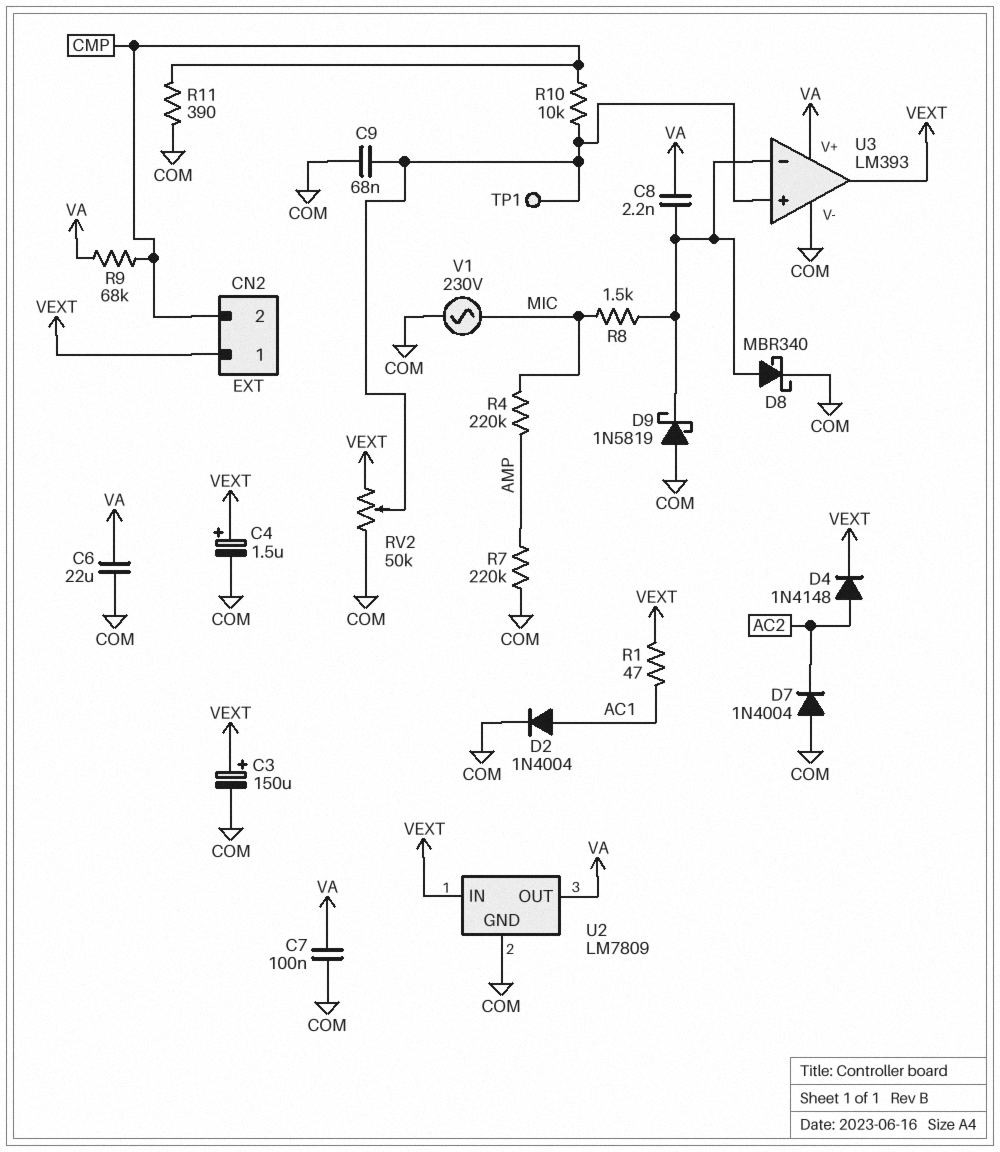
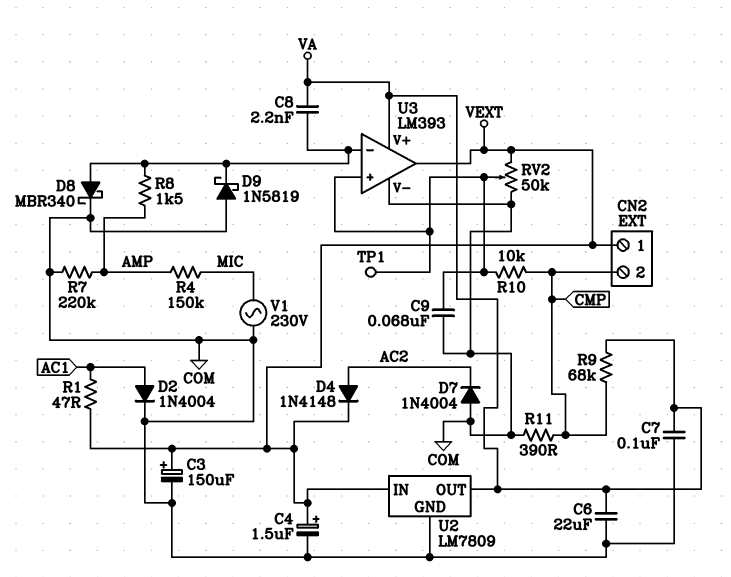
R4: 220k (AMP, MIC) -> 150k (AMP, MIC)
R8: 1.5k (MIC, U3/in-) -> 1.5k (AMP, U3/in-)

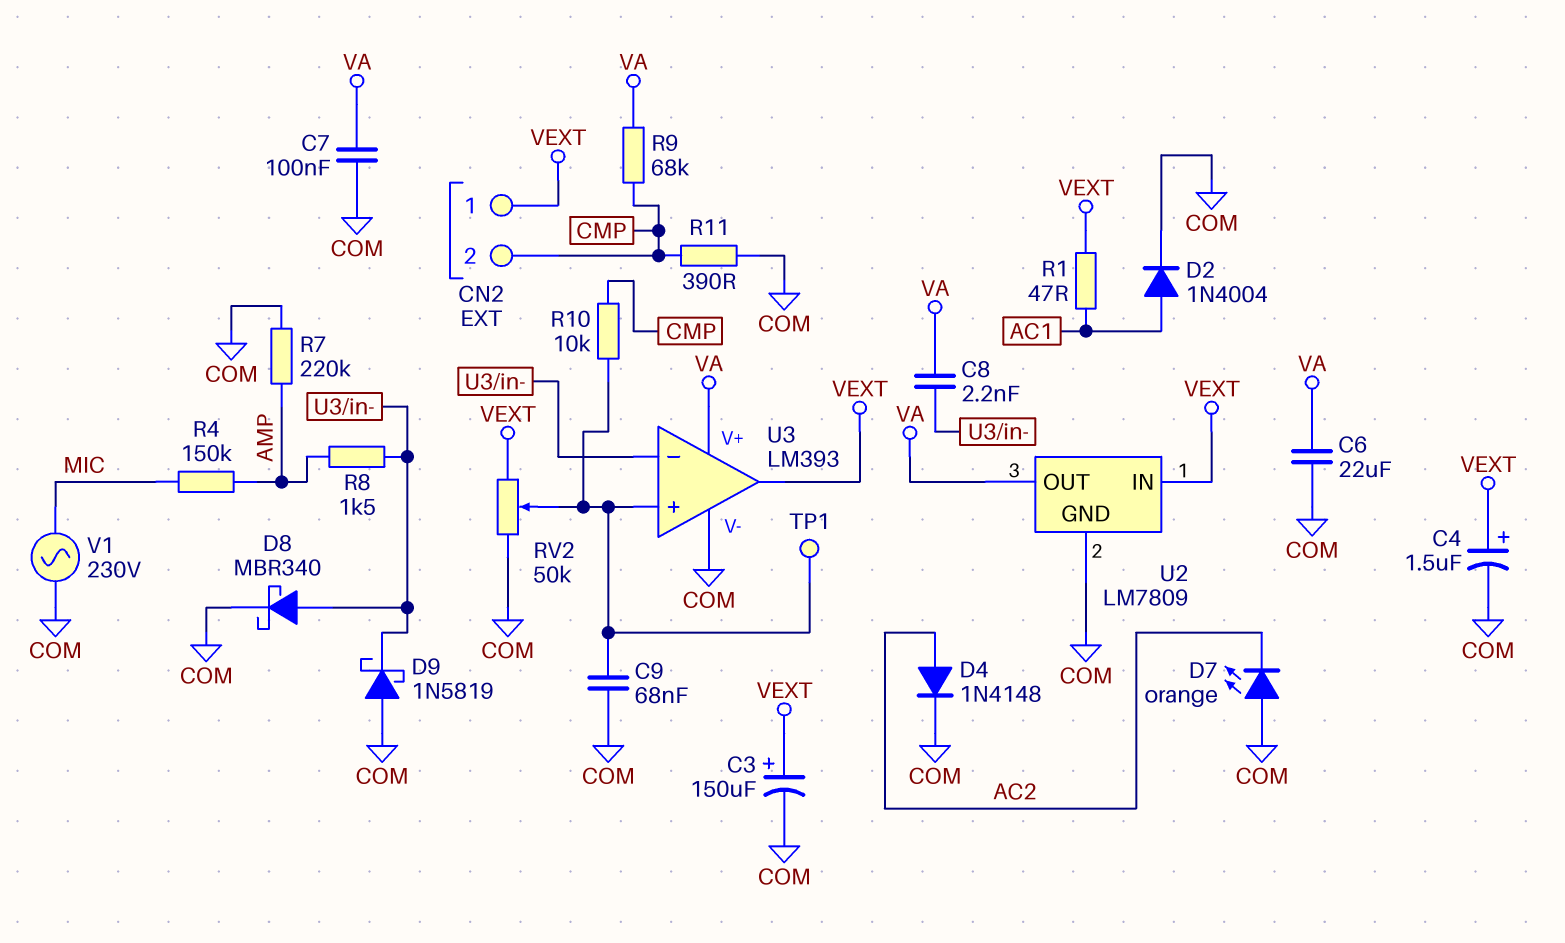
D4: diode 1N4148 (A AC2, K VEXT) -> diode 1N4148 (A AC2, K COM)
D7: diode 1N4004 (A COM, K AC2) -> LED orange (A COM, K AC2)

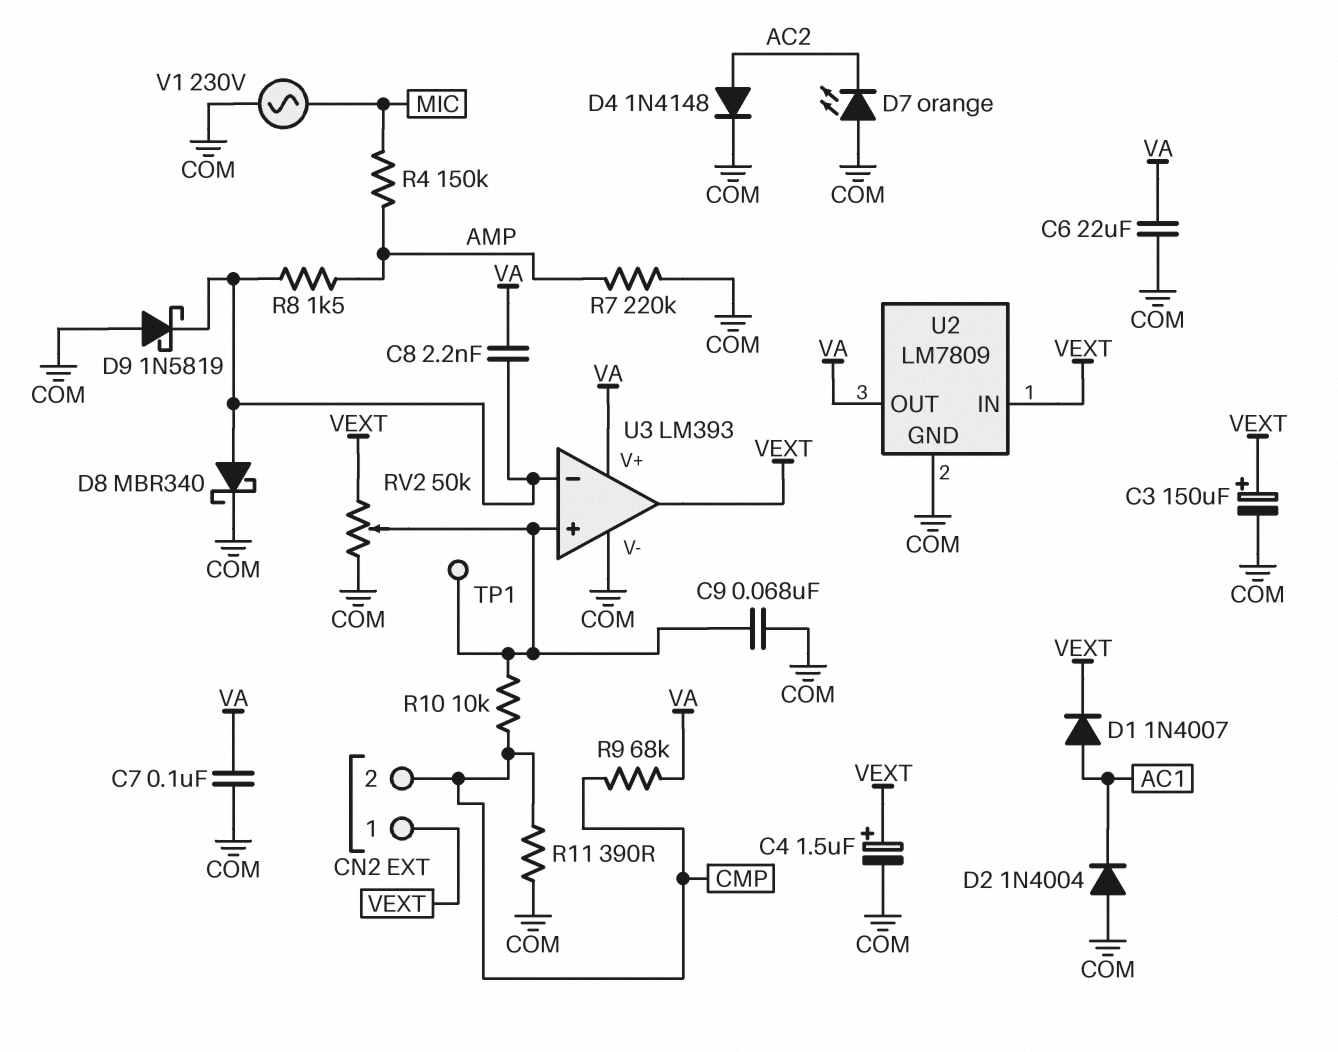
D1: none -> diode 1N4007 (A AC1, K VEXT)
D2: diode 1N4004 (A AC1, K COM) -> diode 1N4004 (A COM, K AC1)
R1: 47 (AC1, VEXT) -> none

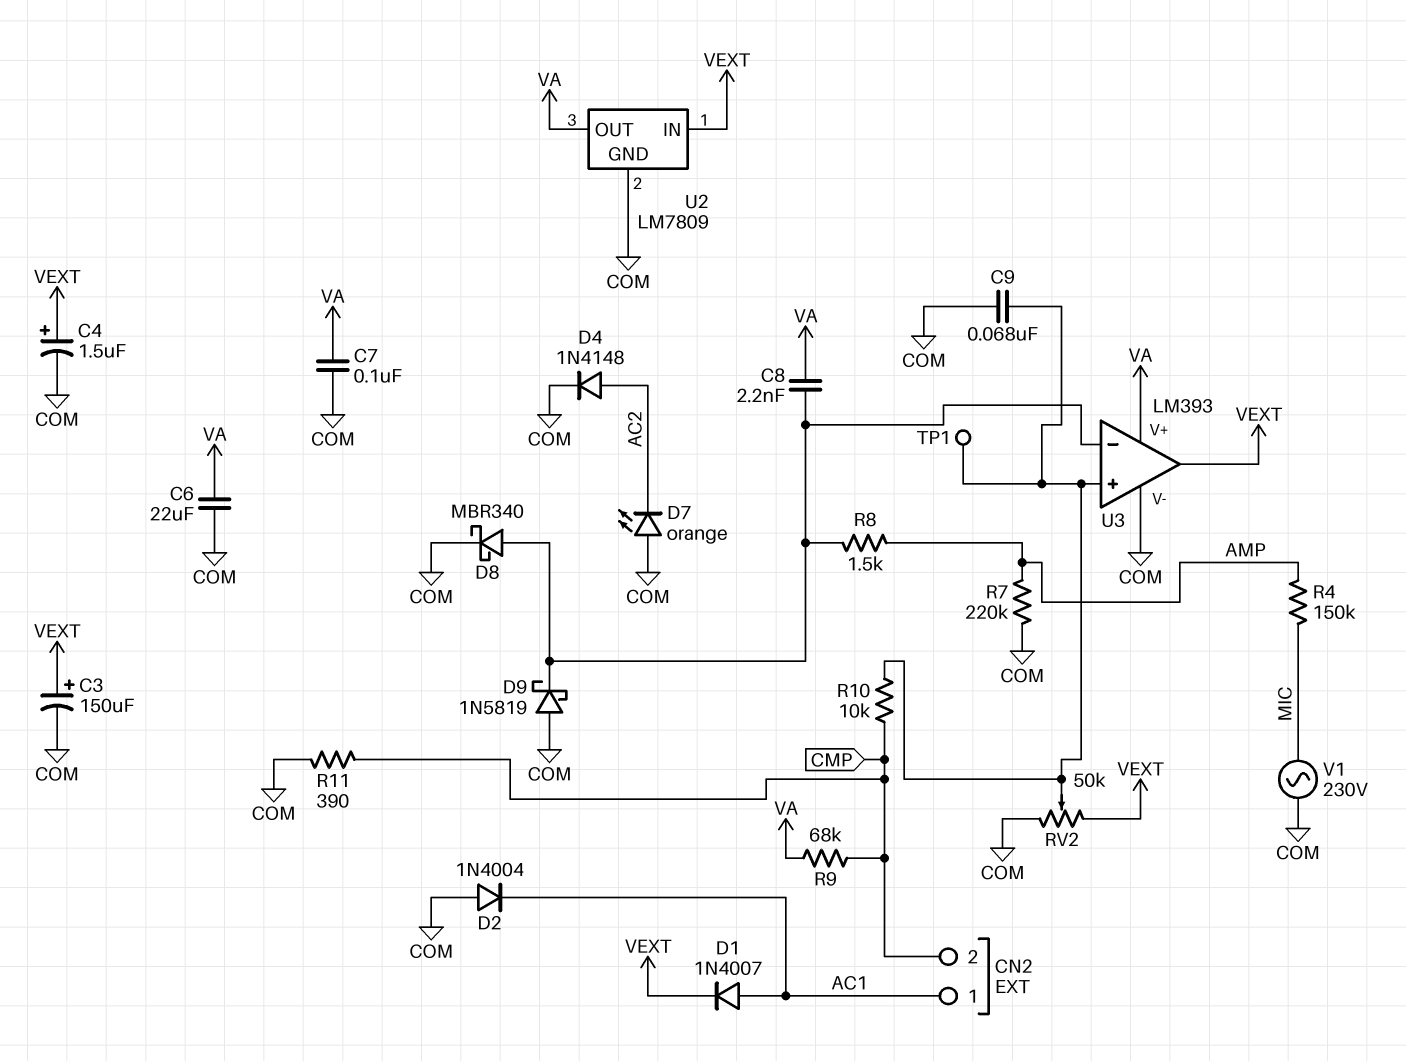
CN2 pin 1: VEXT -> AC1

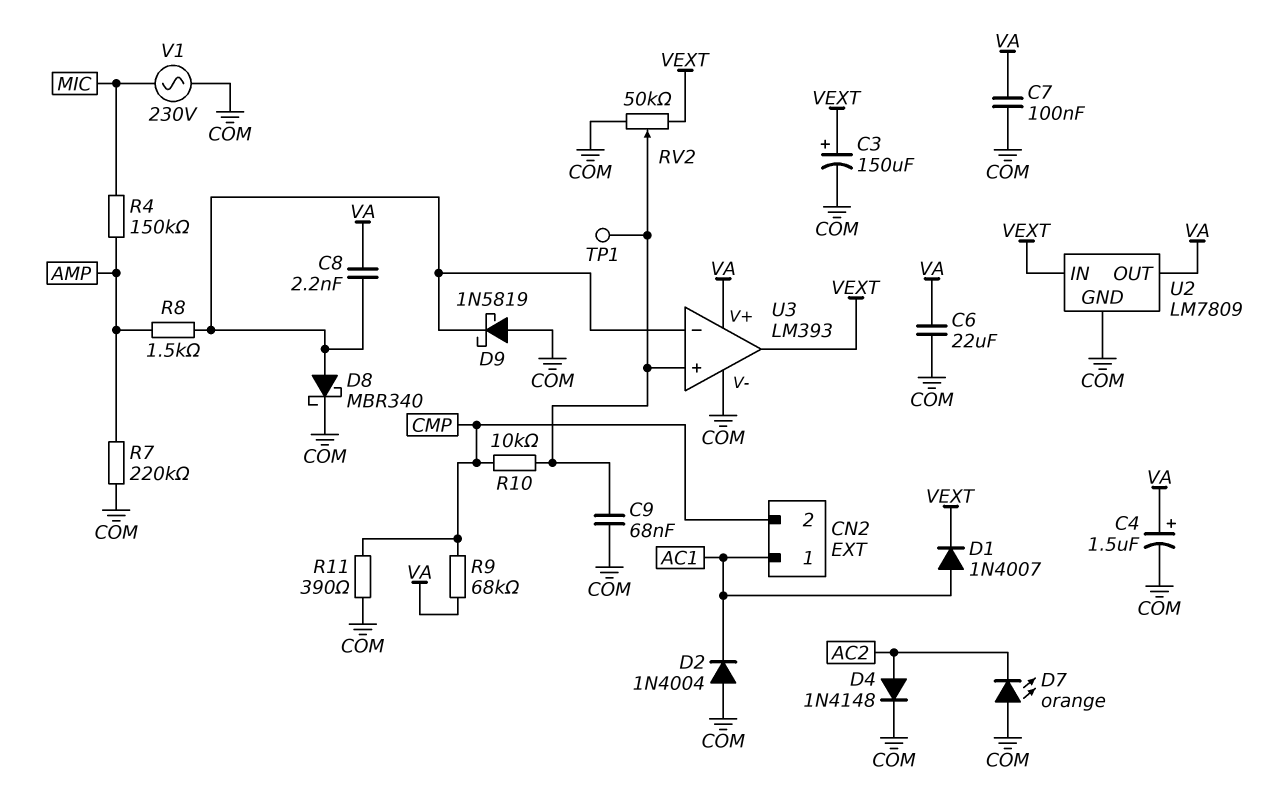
C4: 1.5uF (plus VEXT, minus COM) -> 1.5uF (plus VA, minus COM)

